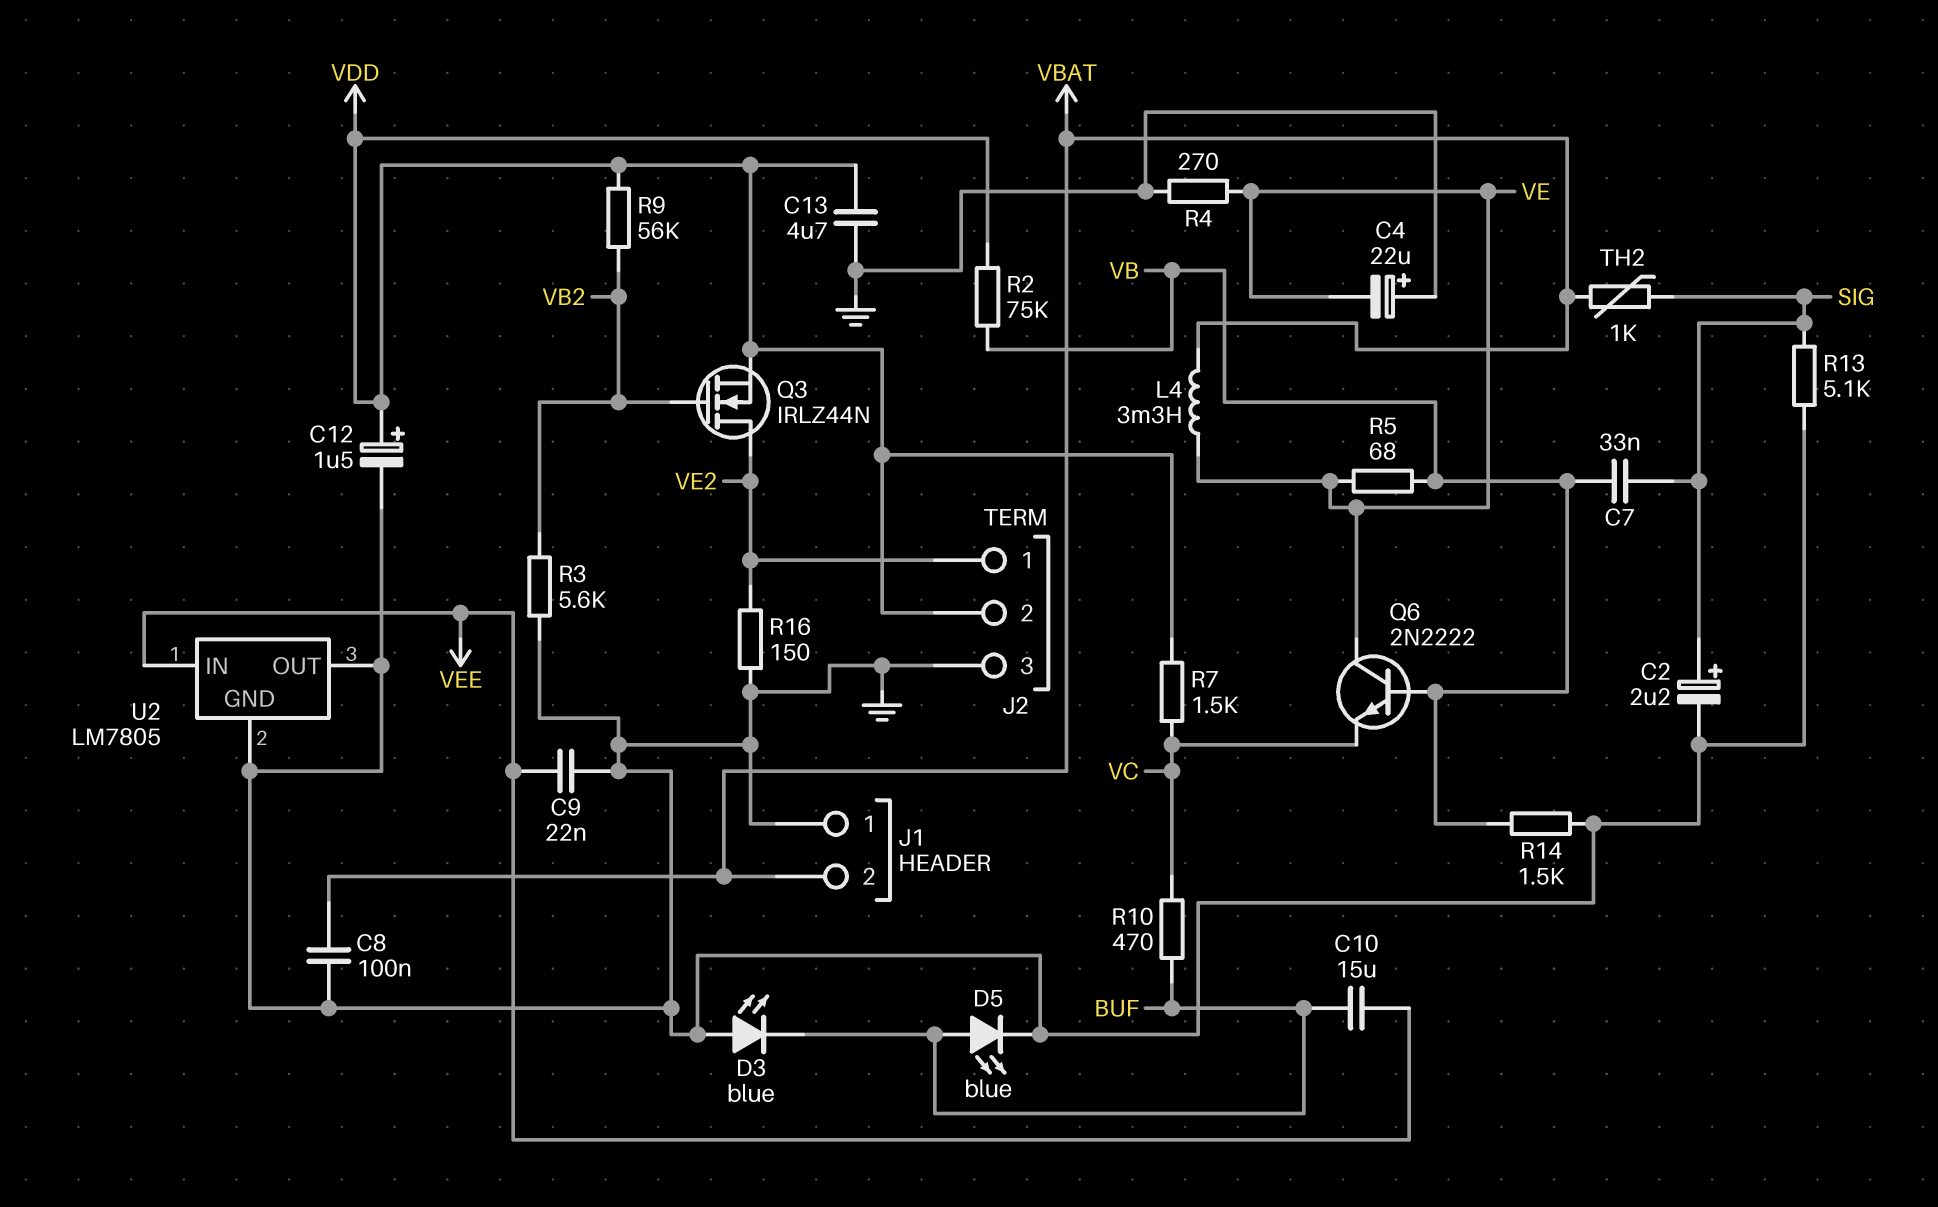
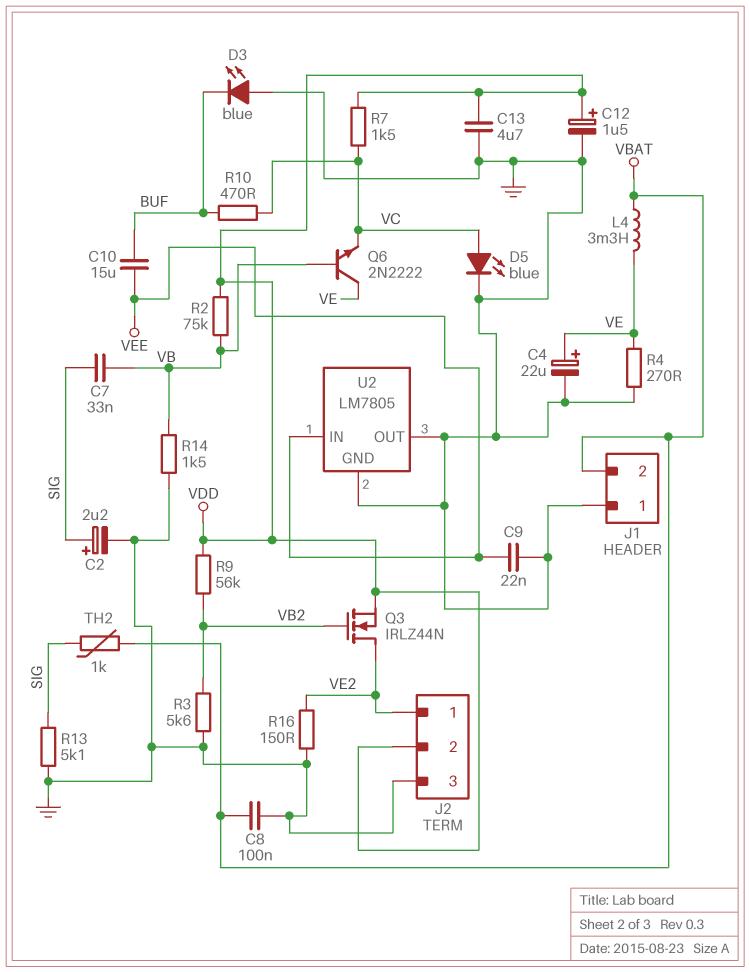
C4: 22uF (plus GND, minus VE) -> 22uF (plus VE, minus GND)
D5: LED blue (A BUF, K GND) -> LED blue (A VC, K GND)
R5: 68 (VB, VE) -> none

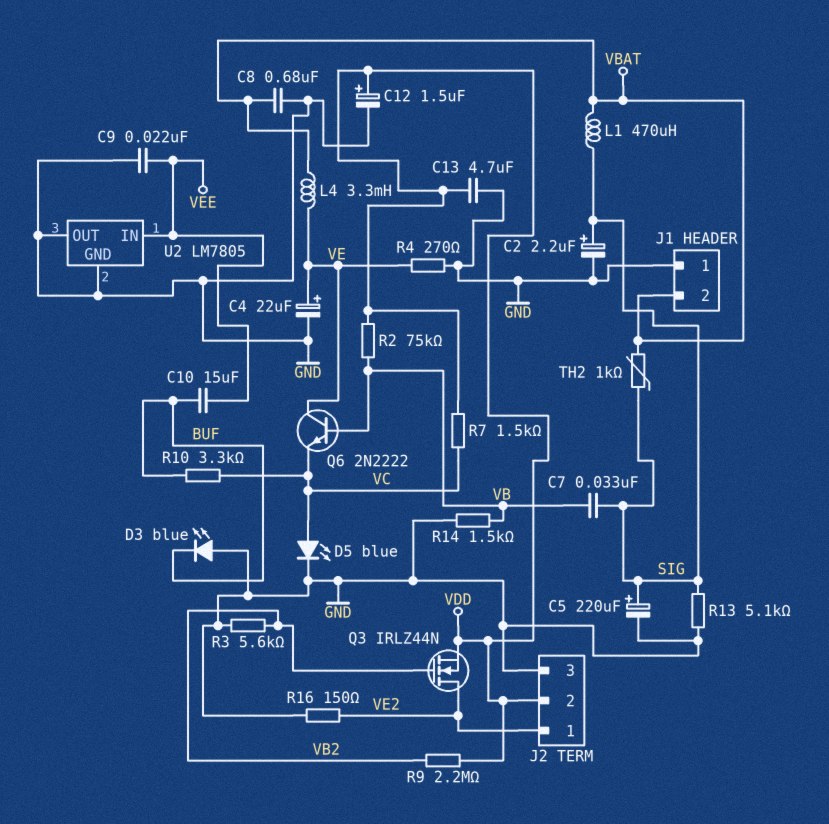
C5: none -> 220uF (plus SIG, minus GND)
C8: 100nF (GND, VBAT) -> 680nF (GND, VBAT)
L1: none -> 470uH (SIG, VBAT)
R9: 56k (VB2, VDD) -> 2.2M (VB2, VDD)
R10: 470 (BUF, VC) -> 3.3k (BUF, VC)

